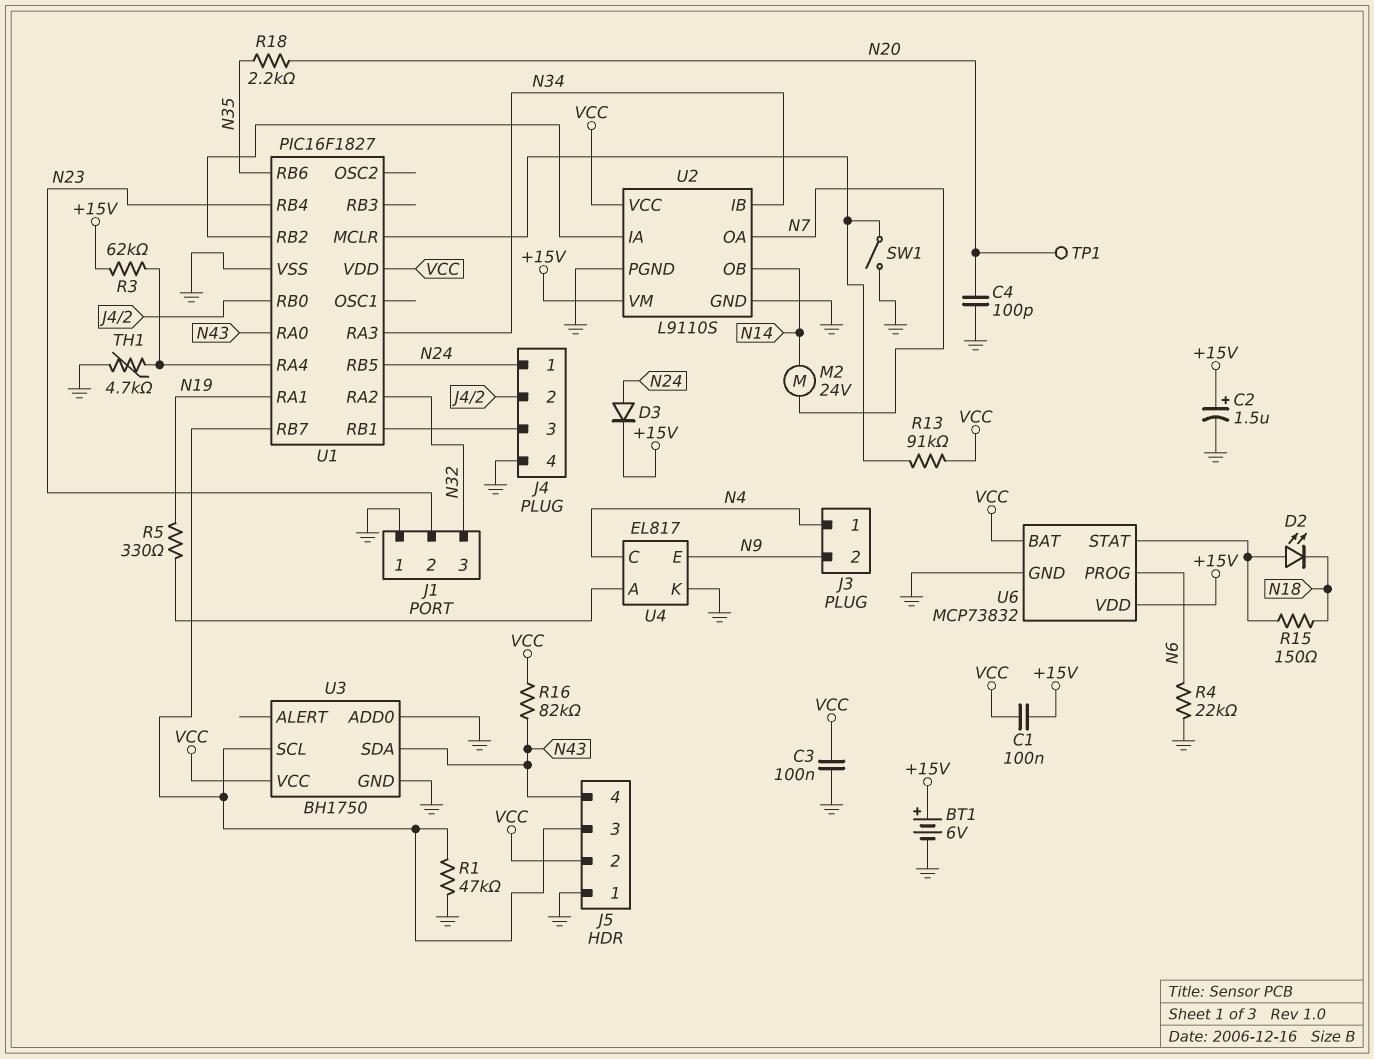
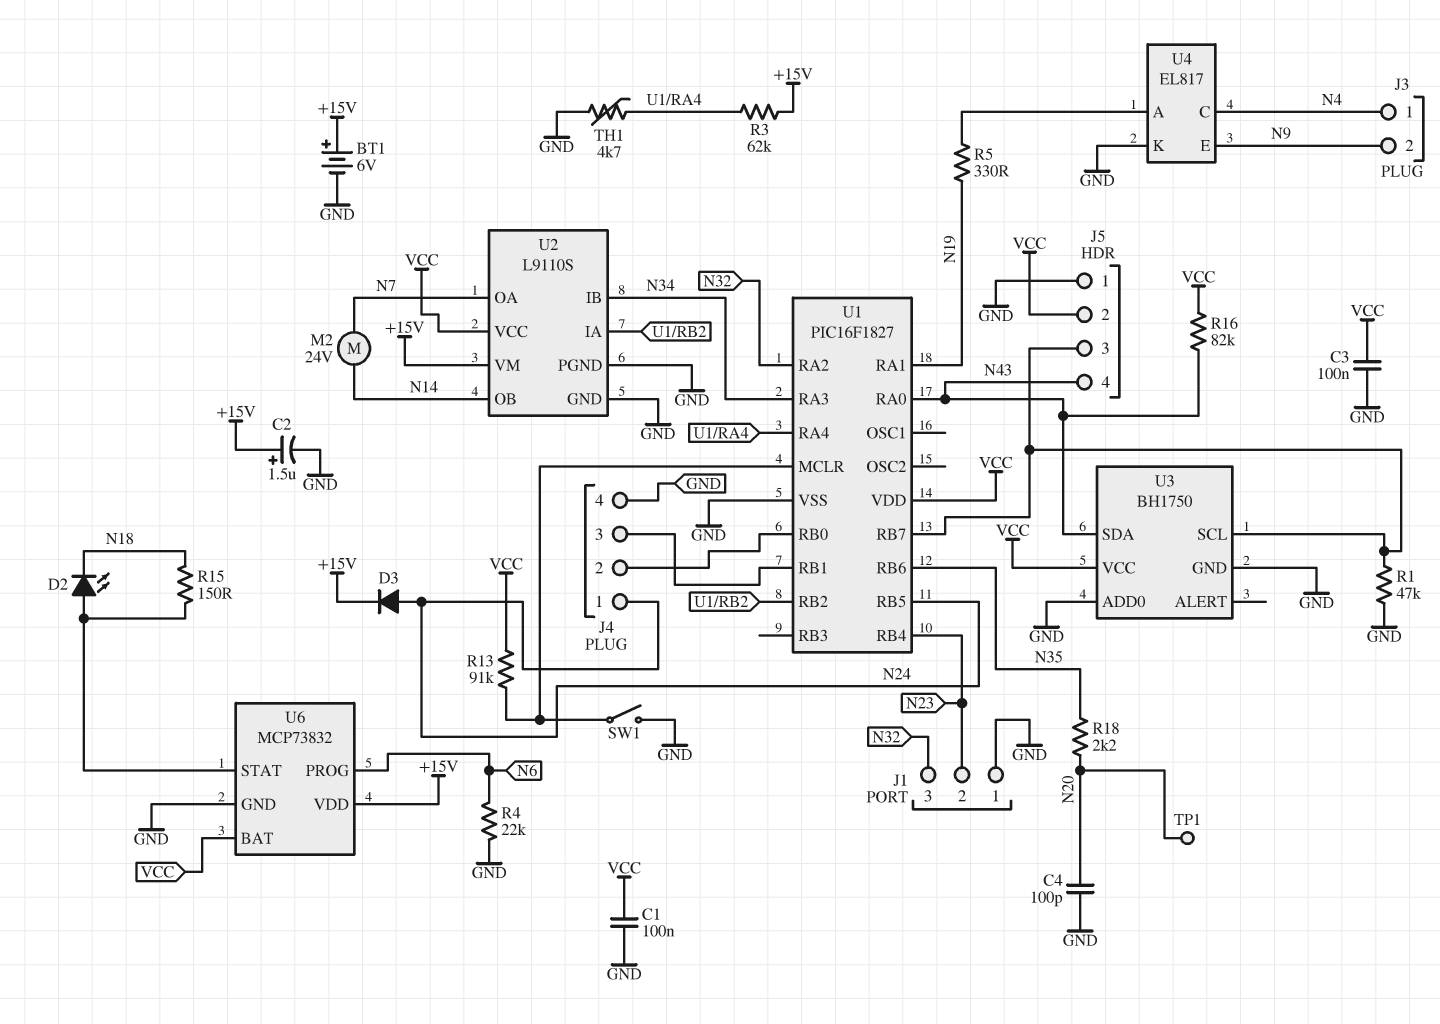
C1: 100nF (+15V, VCC) -> 100nF (GND, VCC)

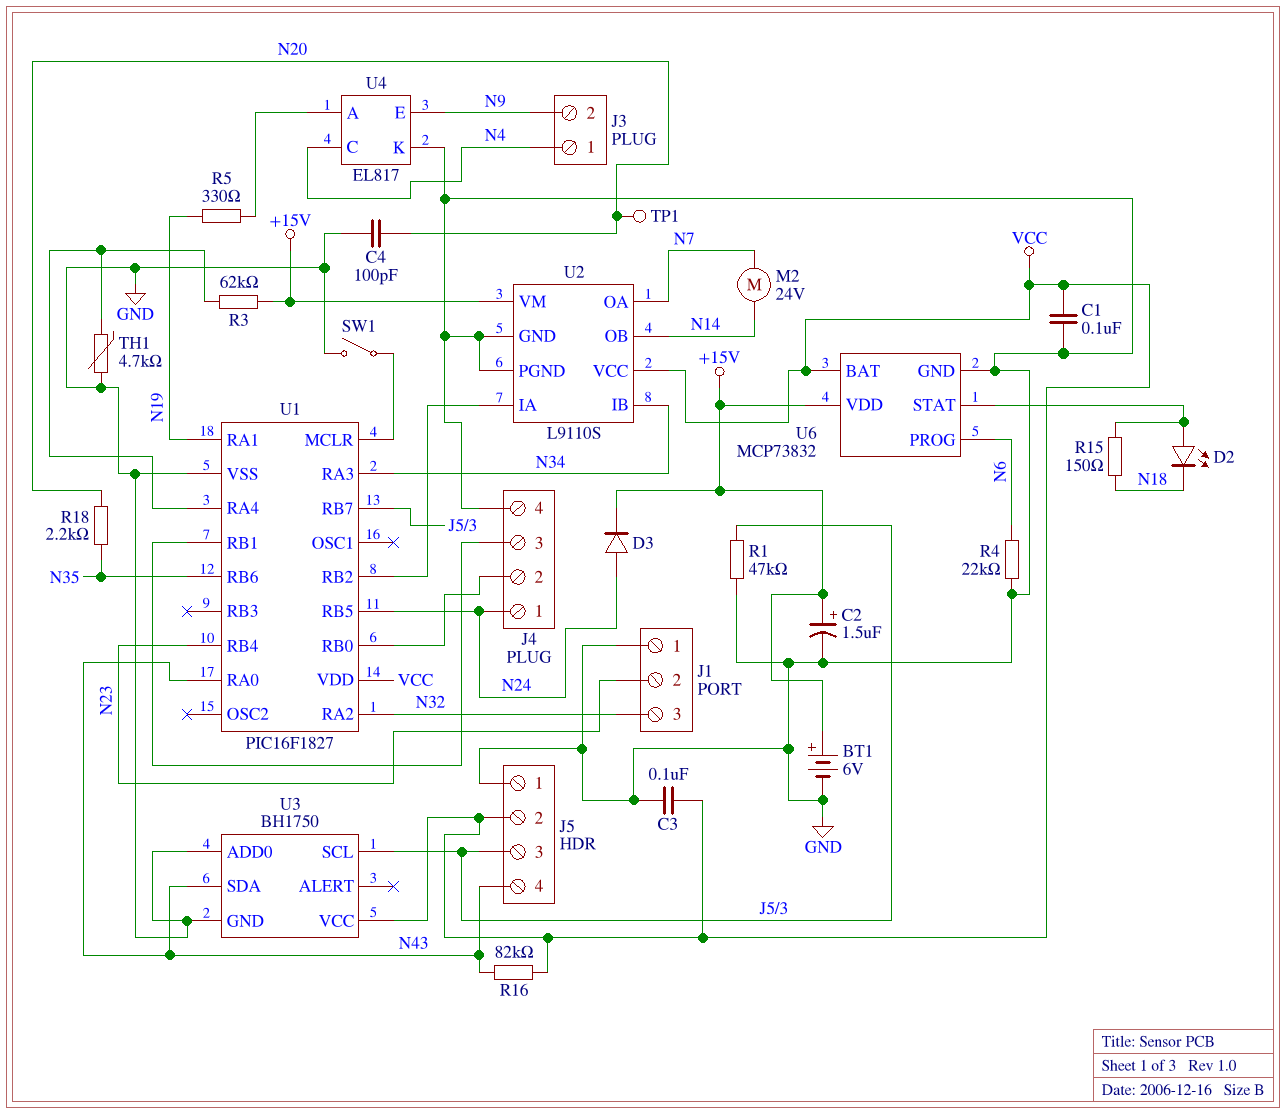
R13: 91k (U1/MCLR, VCC) -> none

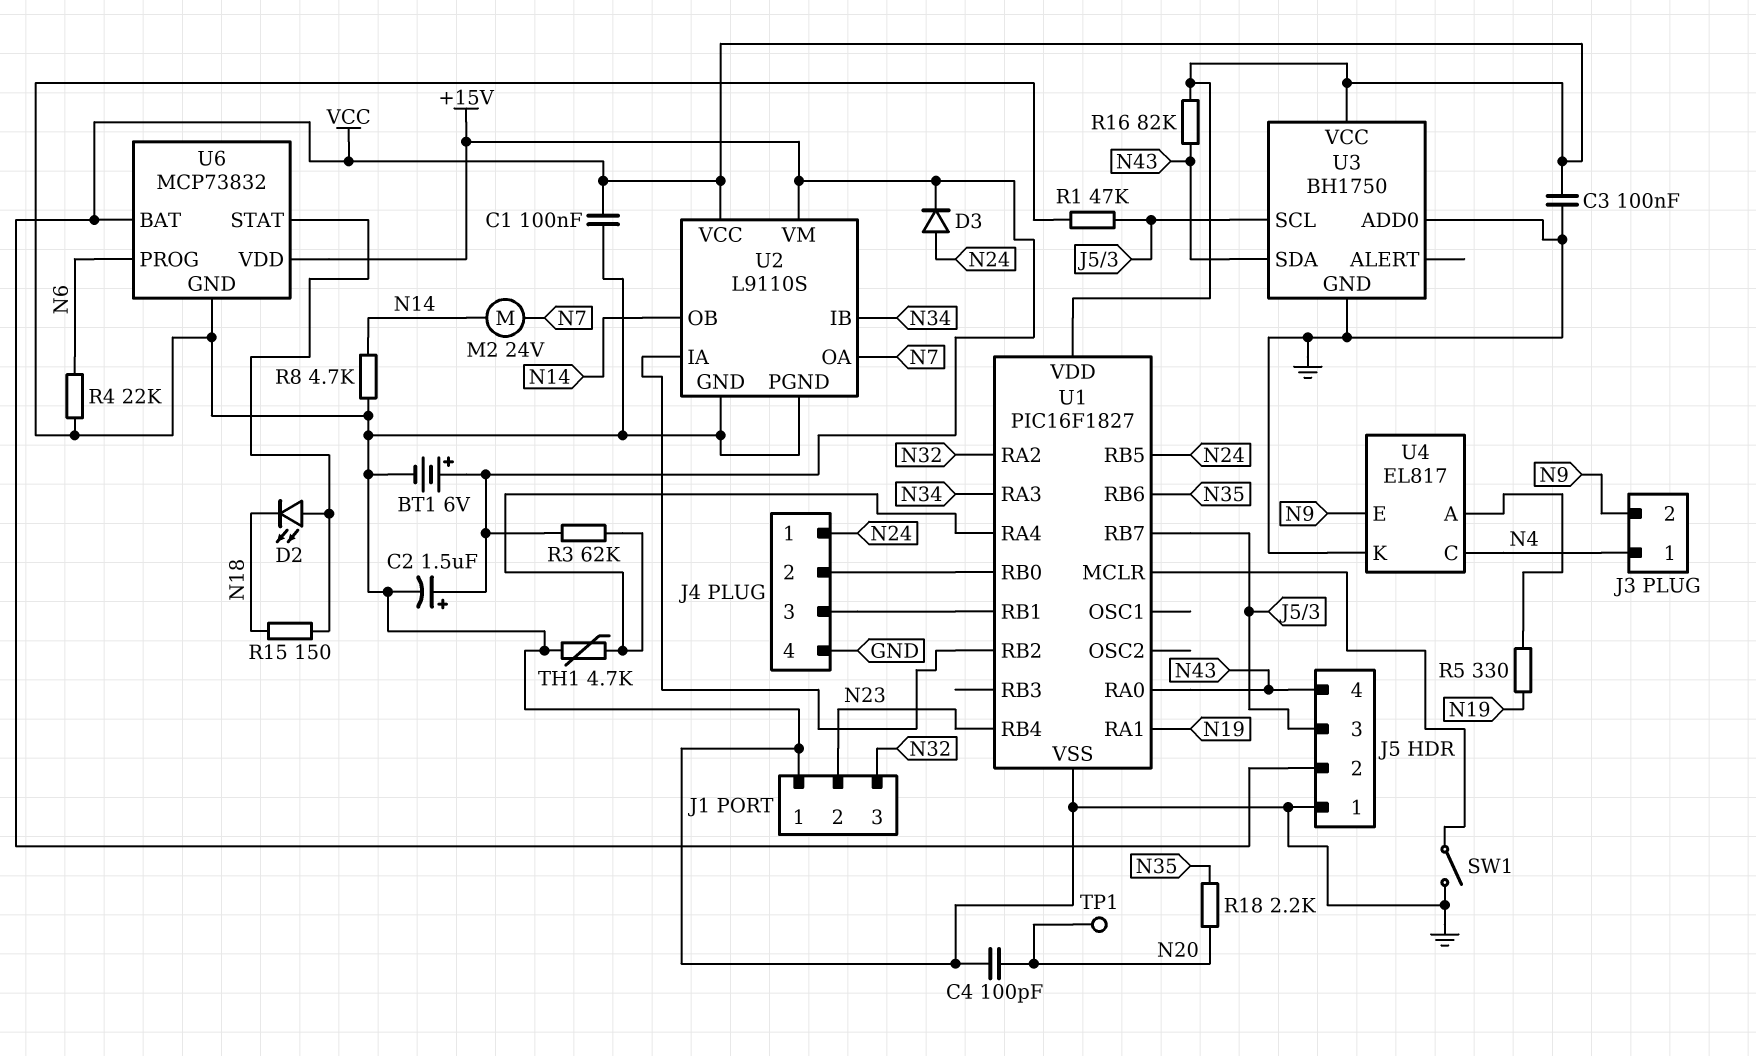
R8: none -> 4.7k (GND, N14)

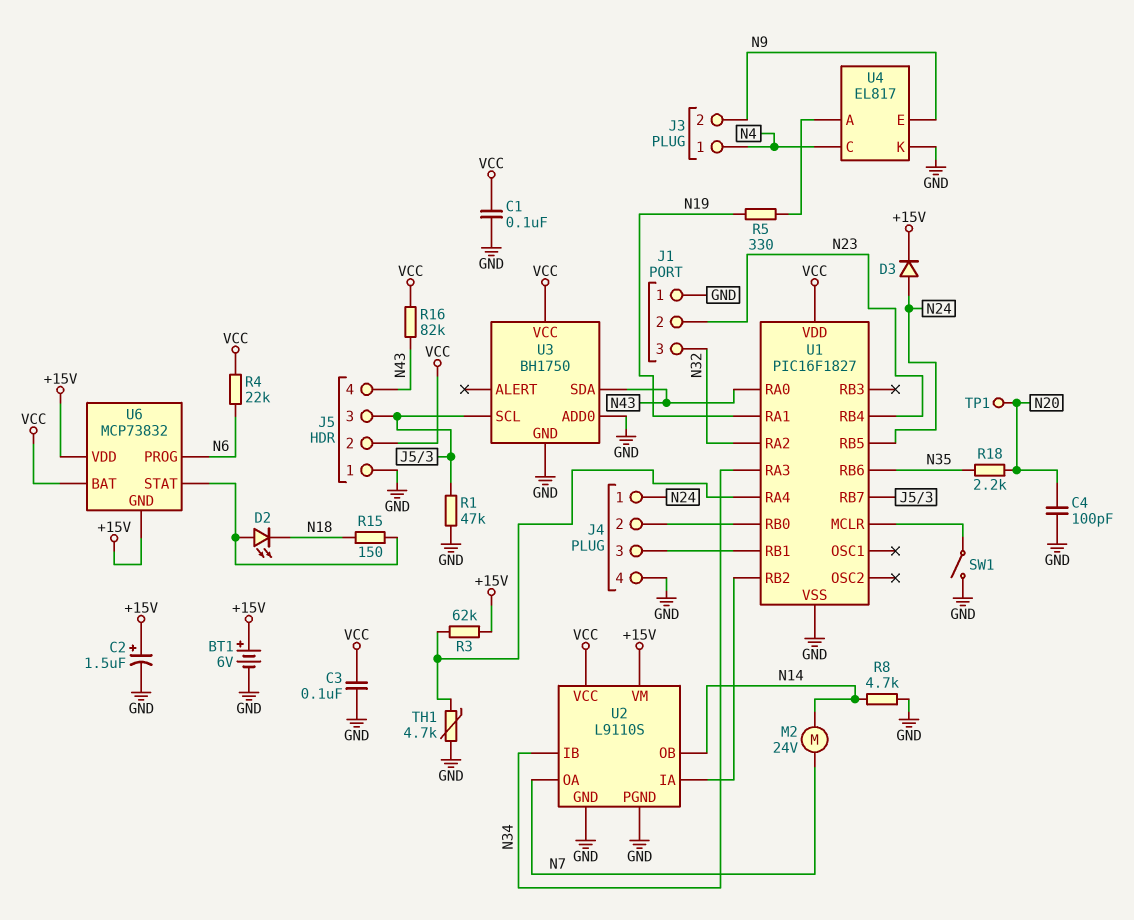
R4: 22k (GND, N6) -> 22k (N6, VCC)
U6 pin GND: GND -> +15V

